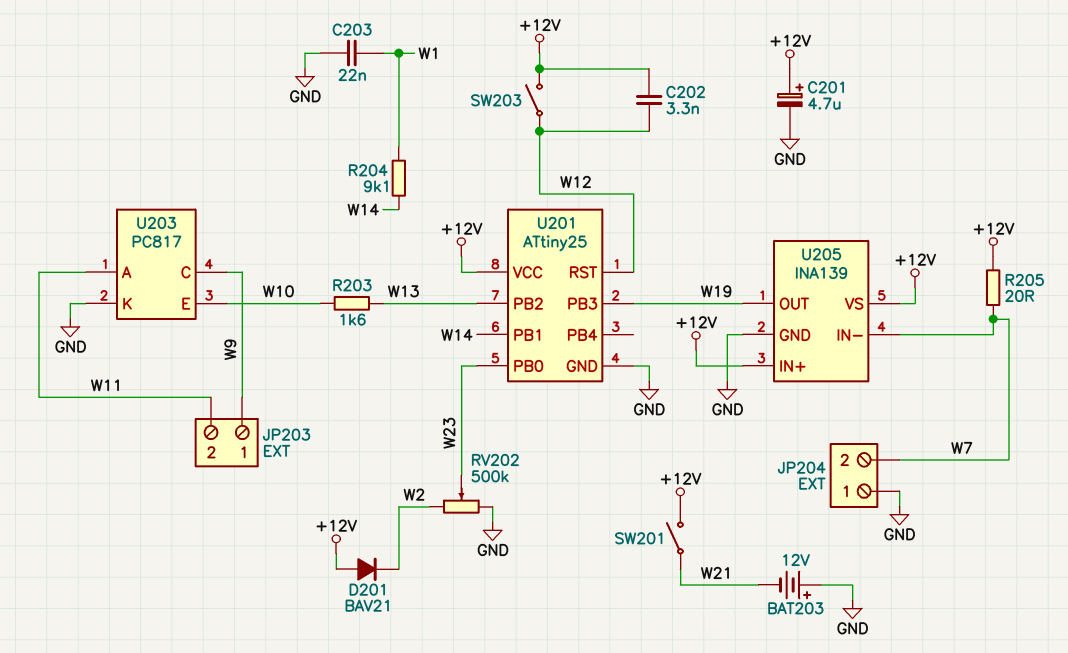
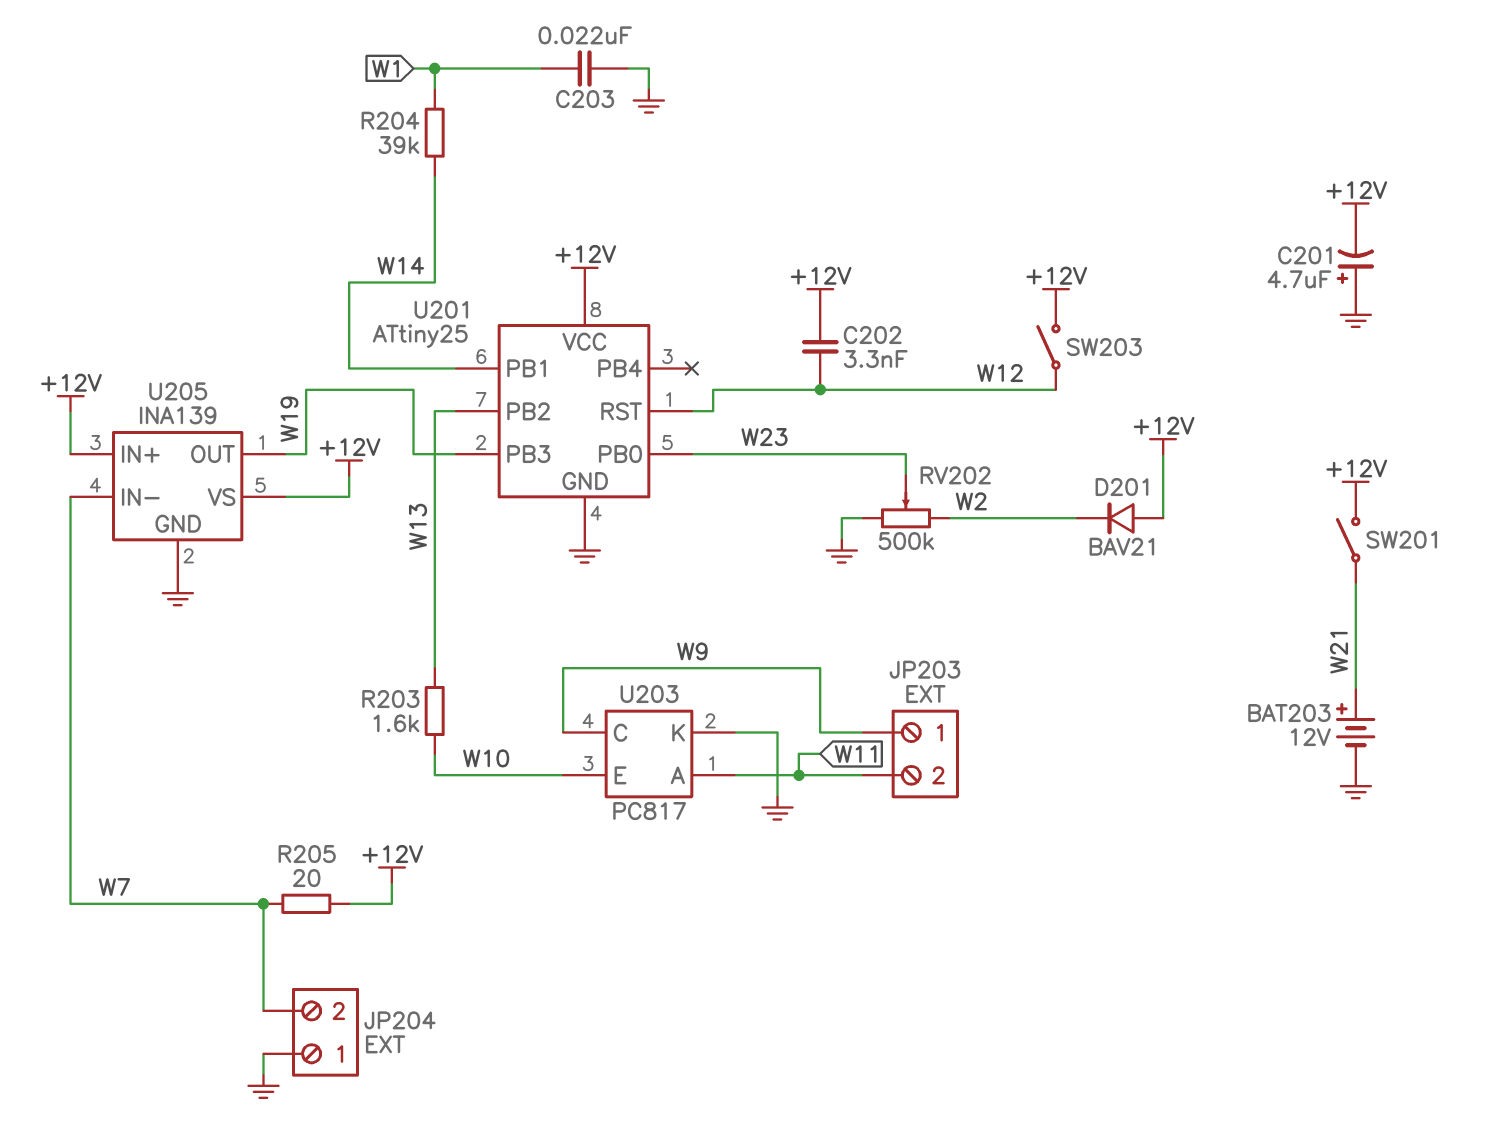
BAT203: 12V (plus GND, minus W21) -> 12V (plus W21, minus GND)
C201: 4.7uF (plus +12V, minus GND) -> 4.7uF (plus GND, minus +12V)
R204: 9.1k (W1, W14) -> 39k (W1, W14)

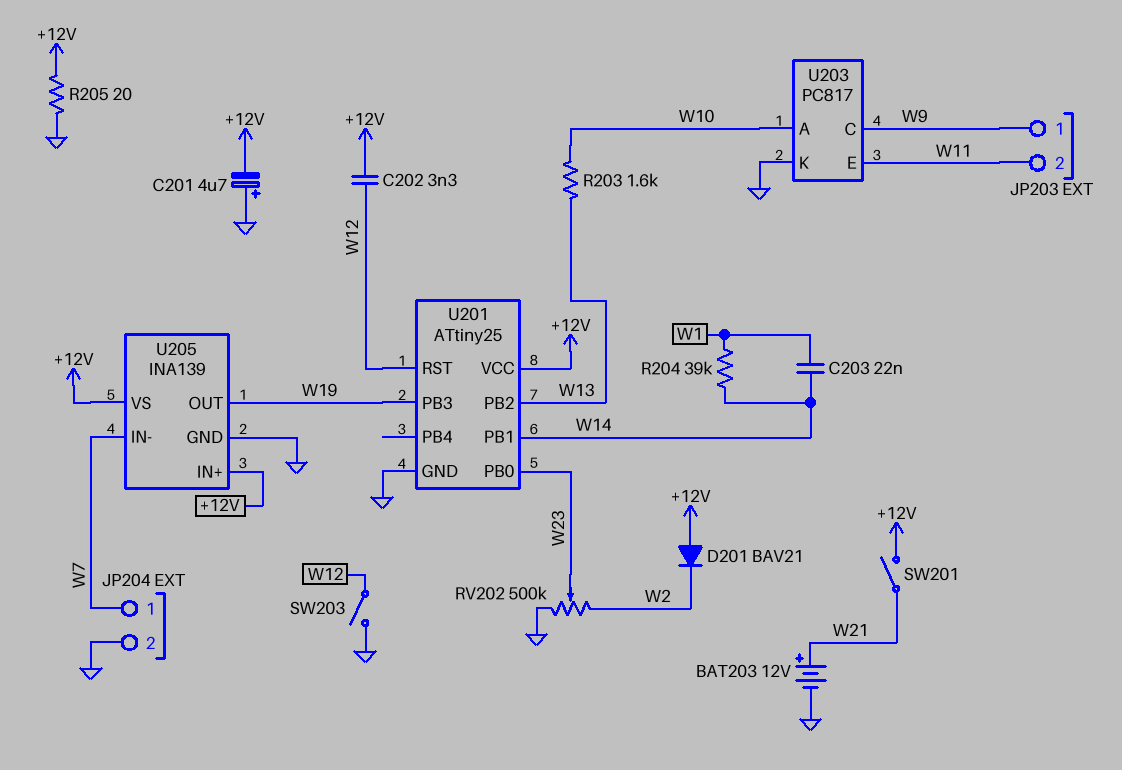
C203: 22nF (GND, W1) -> 22nF (W1, W14)
JP204 pin 1: GND -> W7
JP204 pin 2: W7 -> GND
R205: 20 (+12V, W7) -> 20 (+12V, GND)
SW203: switch (+12V, W12) -> switch (GND, W12)
U203 pin A: W11 -> W10
U203 pin E: W10 -> W11

